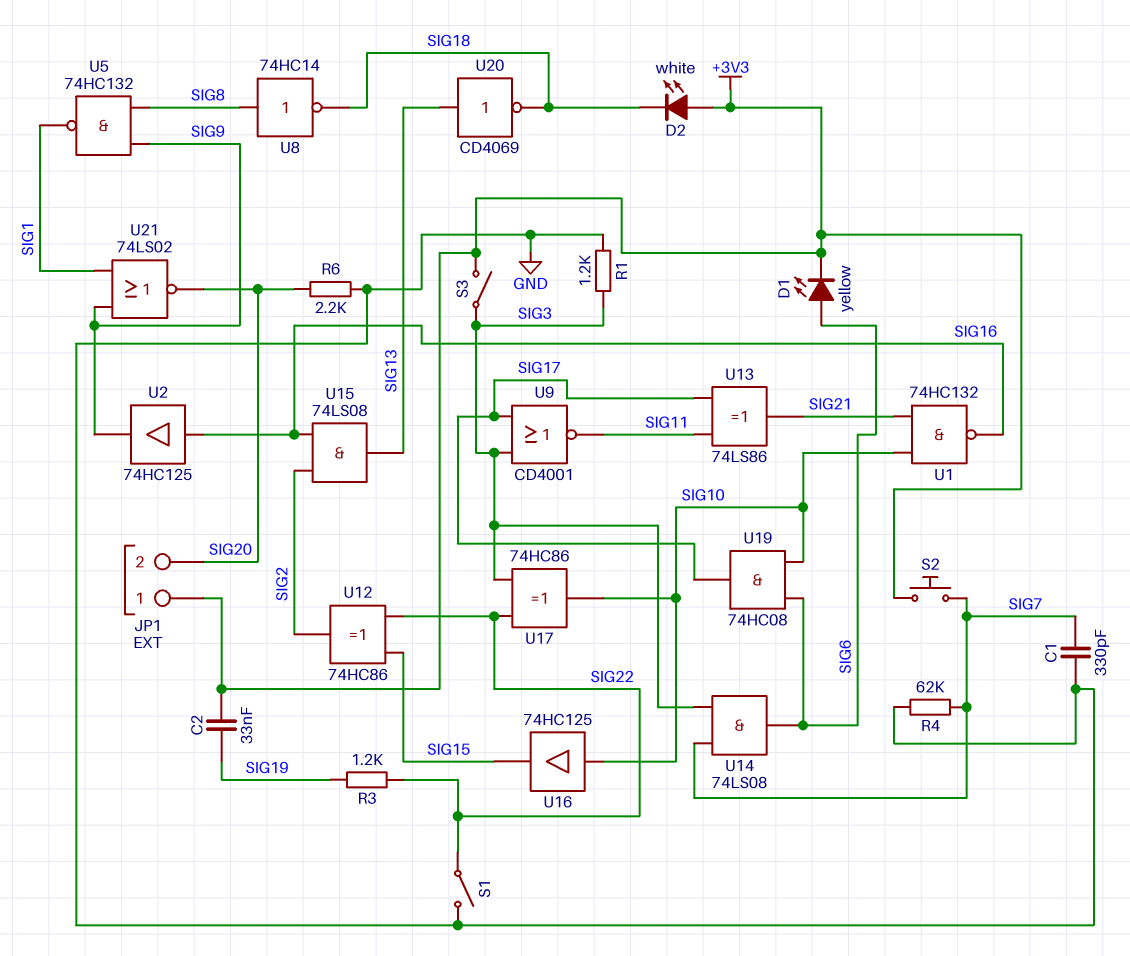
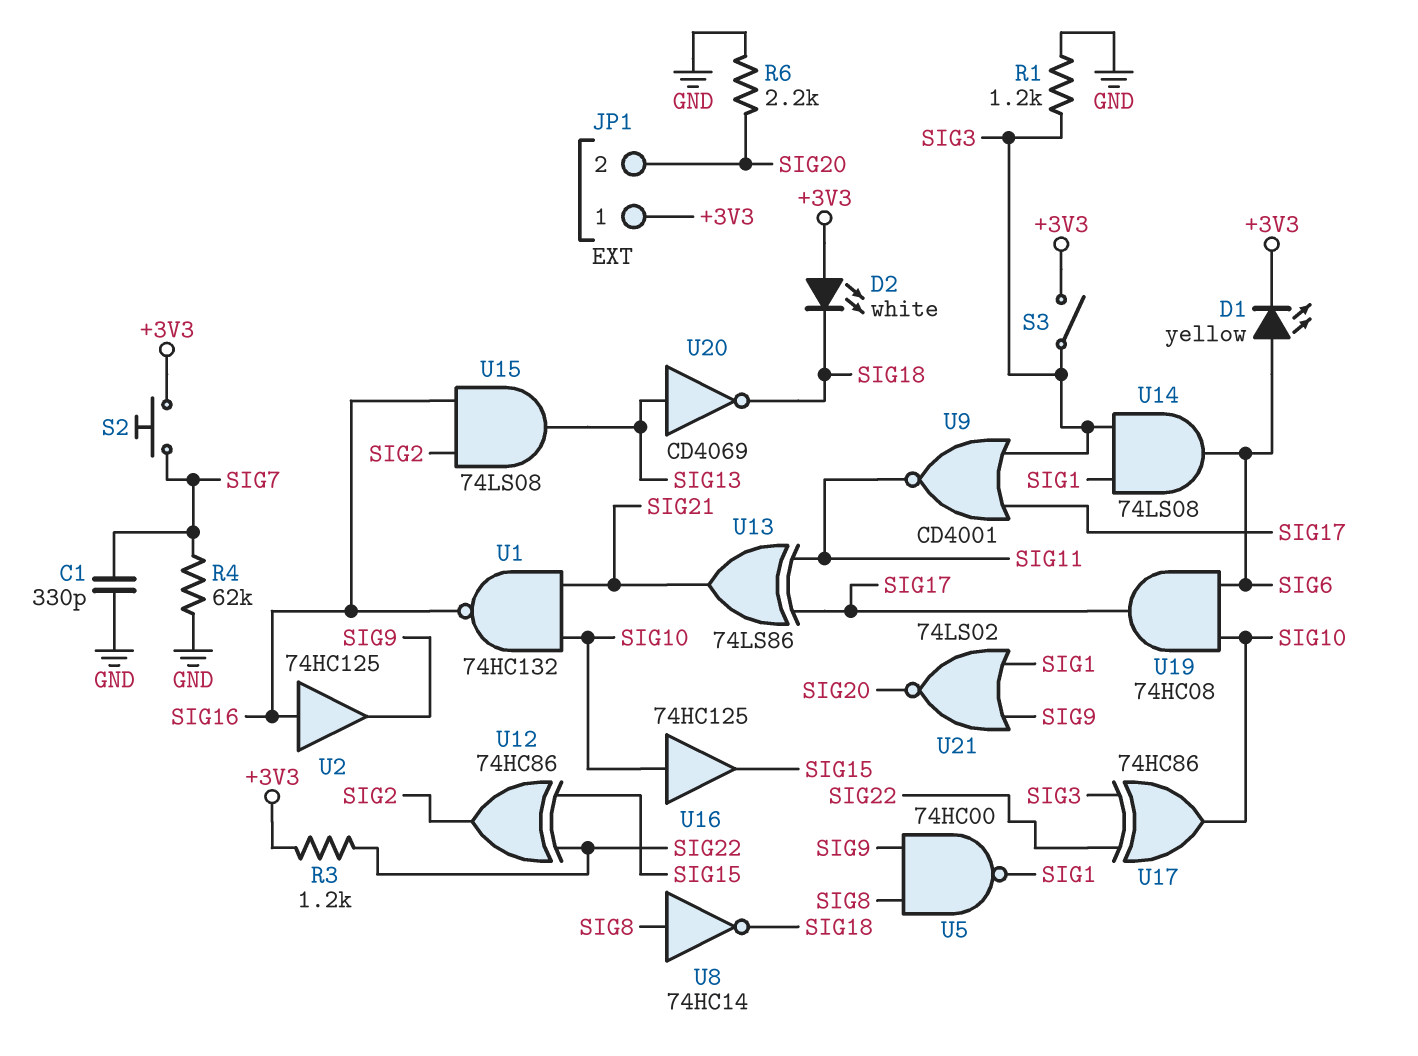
C2: 33nF (+3V3, SIG19) -> none
R3: 1.2k (SIG19, SIG22) -> 1.2k (+3V3, SIG22)
S1: switch (GND, SIG22) -> none
U5: NAND 74HC132 (in SIG8, in SIG9, out SIG1) -> NAND 74HC00 (in SIG8, in SIG9, out SIG1)
U14: AND 74LS08 (in SIG3, in SIG7, out SIG6) -> AND 74LS08 (in SIG1, in SIG3, out SIG6)

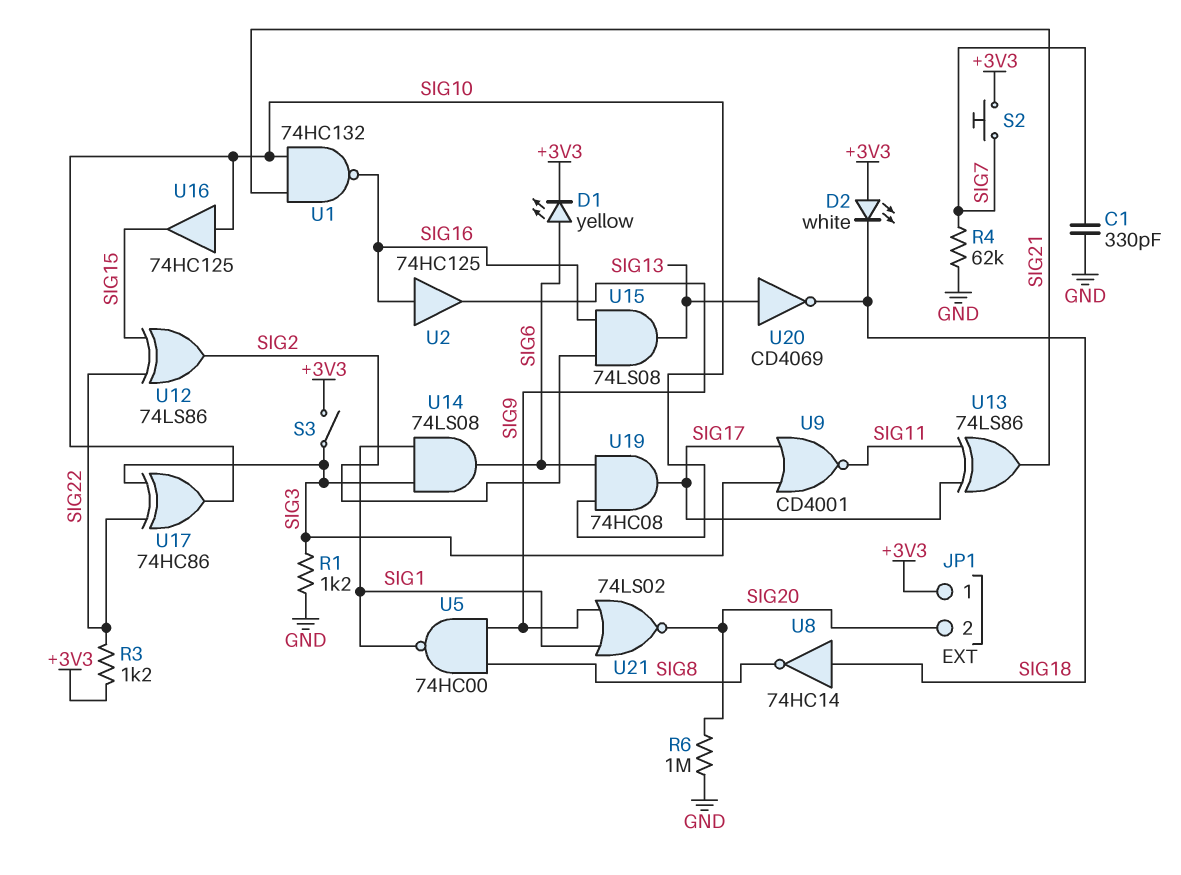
R6: 2.2k (GND, SIG20) -> 1M (GND, SIG20)
U8: NOT 74HC14 (in SIG8, out SIG18) -> NOT 74HC14 (in SIG18, out SIG8)
U12: XOR 74HC86 (in SIG15, in SIG22, out SIG2) -> XOR 74LS86 (in SIG15, in SIG22, out SIG2)

